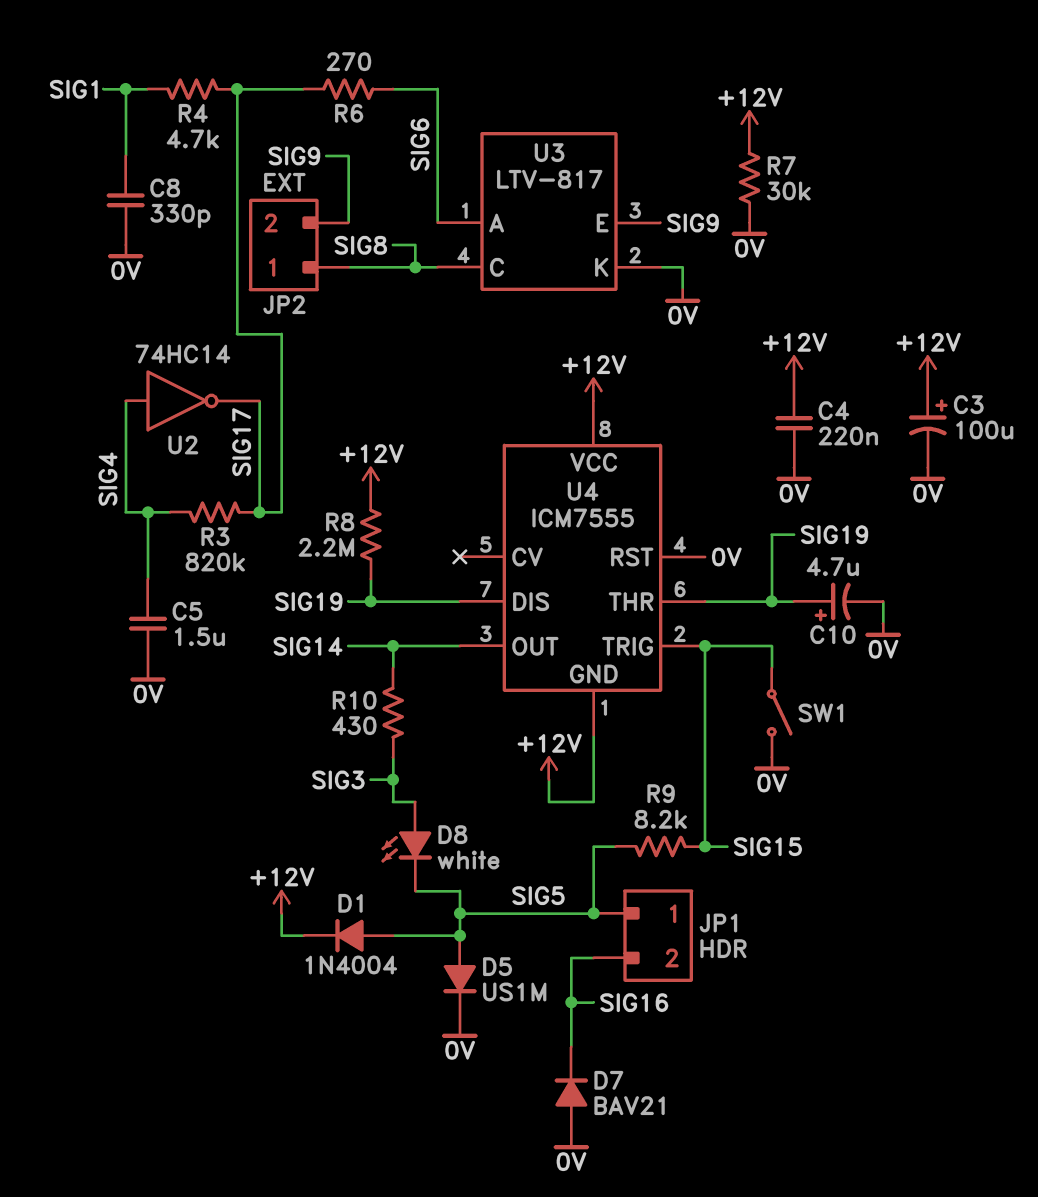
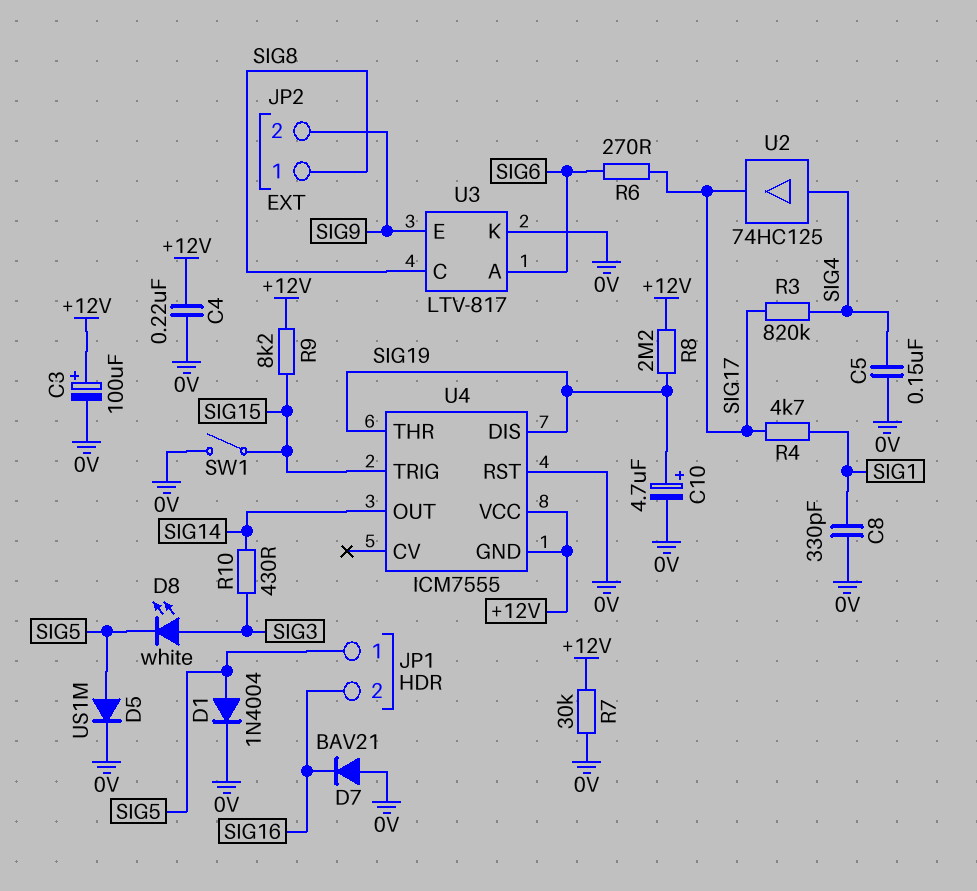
C5: 1.5uF (0V, SIG4) -> 150nF (0V, SIG4)
D1: diode 1N4004 (A SIG5, K +12V) -> diode 1N4004 (A SIG5, K 0V)
R9: 8.2k (SIG5, SIG15) -> 8.2k (+12V, SIG15)
U2: NOT 74HC14 (in SIG4, out SIG17) -> buffer 74HC125 (in SIG4, out SIG17)

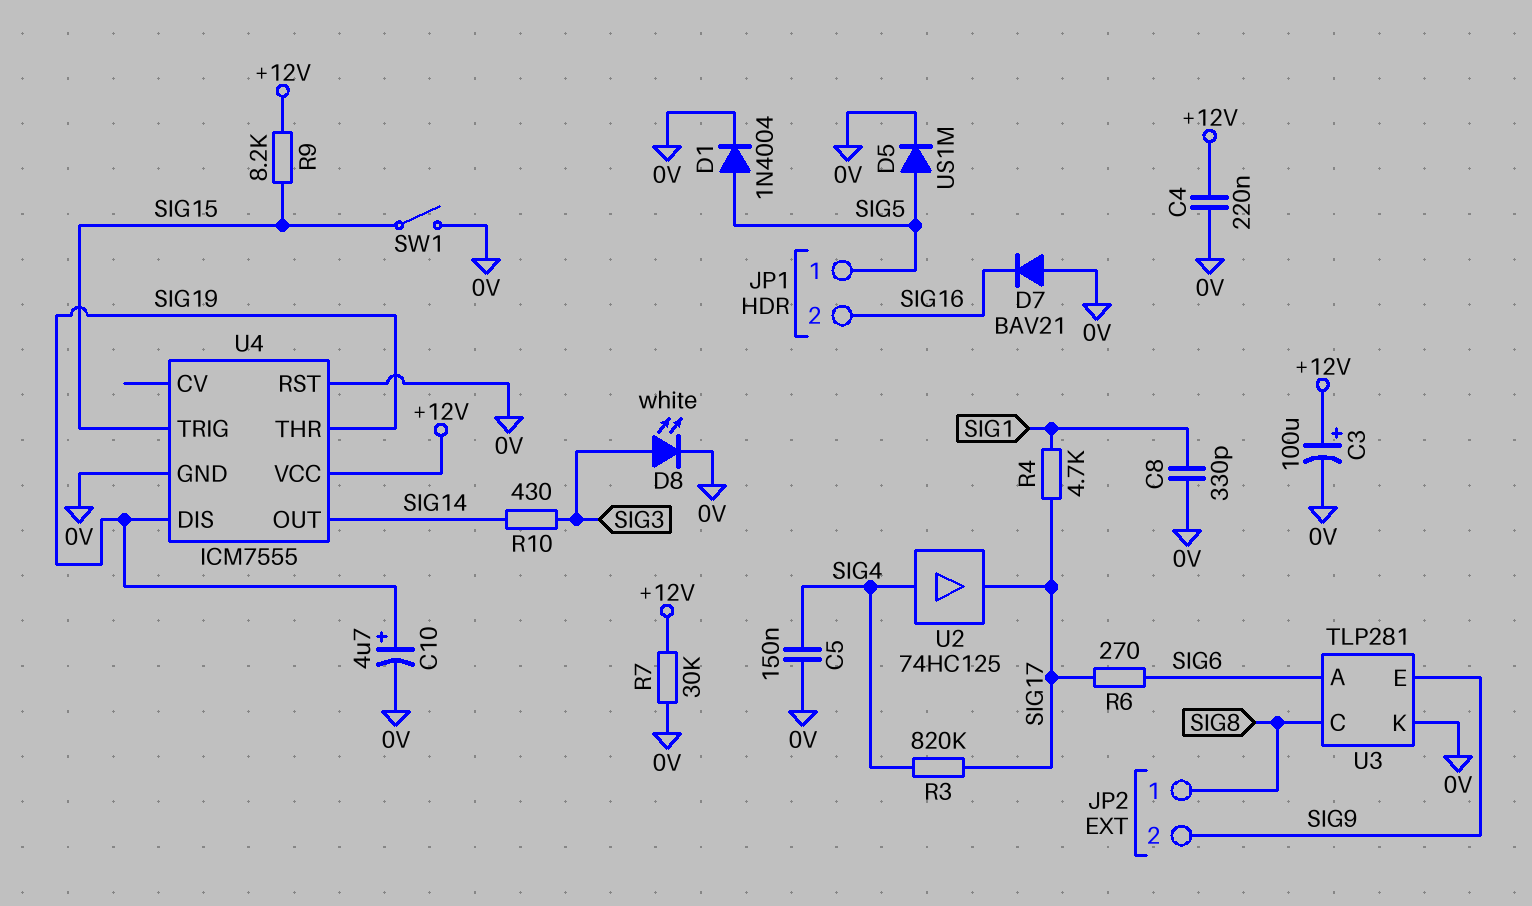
D8: LED white (A SIG3, K SIG5) -> LED white (A SIG3, K 0V)
R8: 2.2M (+12V, SIG19) -> none
U3: LTV-817 -> TLP281
U4 pin GND: +12V -> 0V

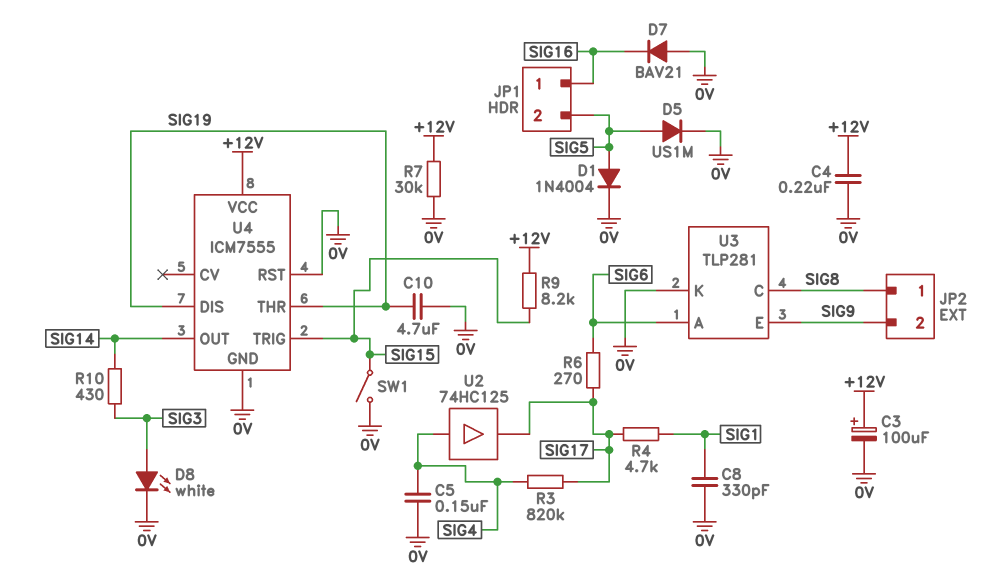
C10: 4.7uF (plus SIG19, minus 0V) -> 4.7uF (0V, SIG19)
JP1 pin 1: SIG5 -> SIG16
JP1 pin 2: SIG16 -> SIG5

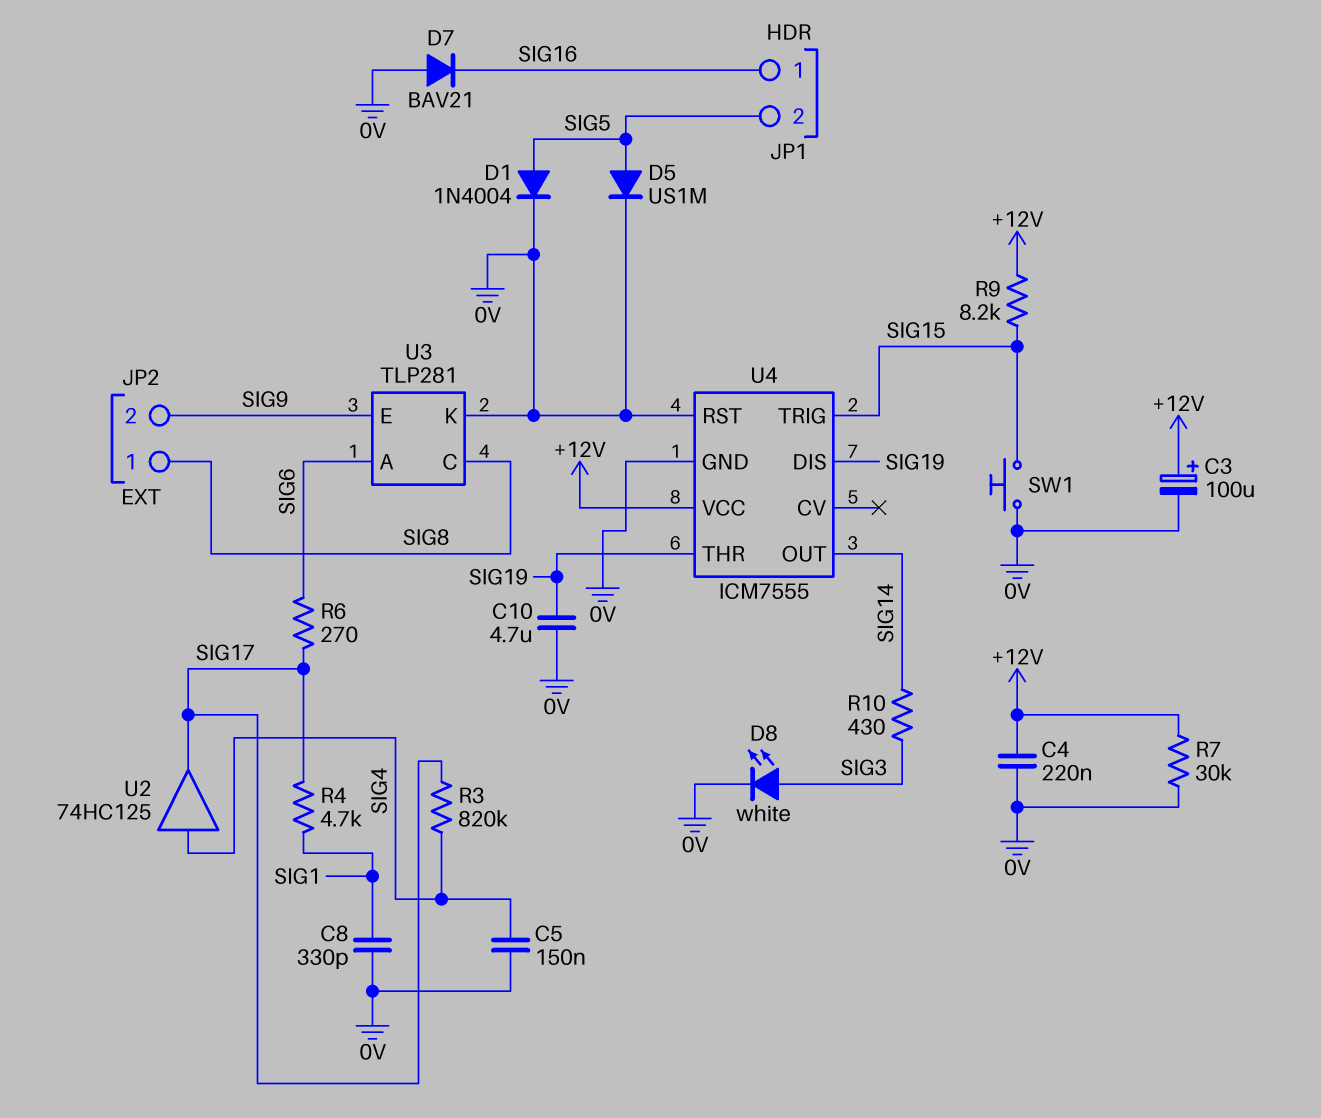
SW1: switch (0V, SIG15) -> button (0V, SIG15)

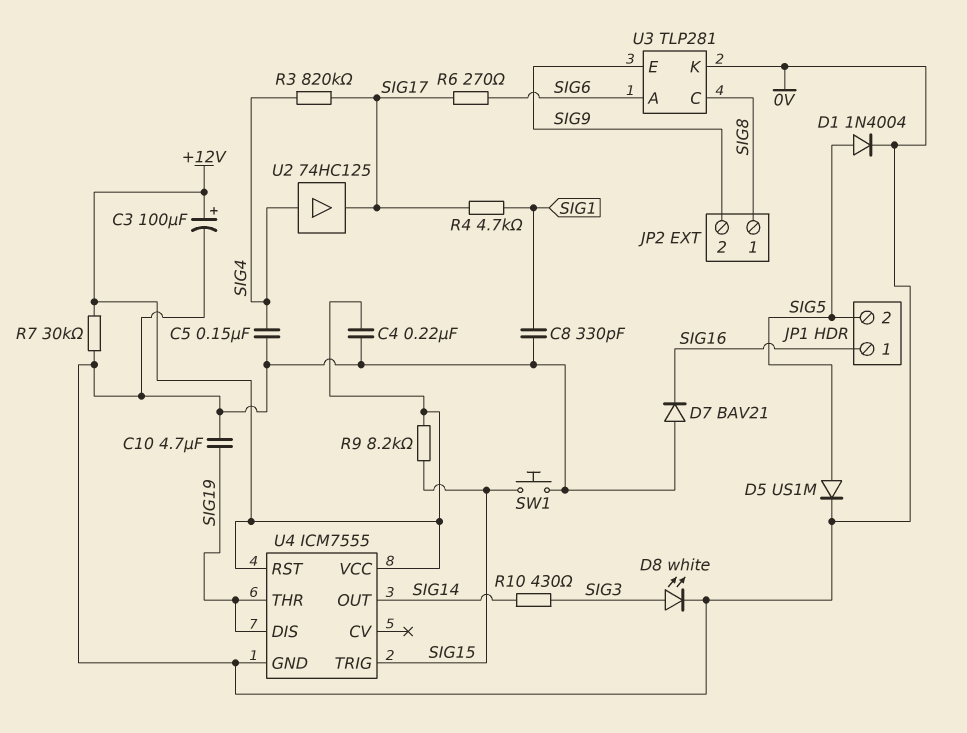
U4 pin RST: 0V -> +12V

